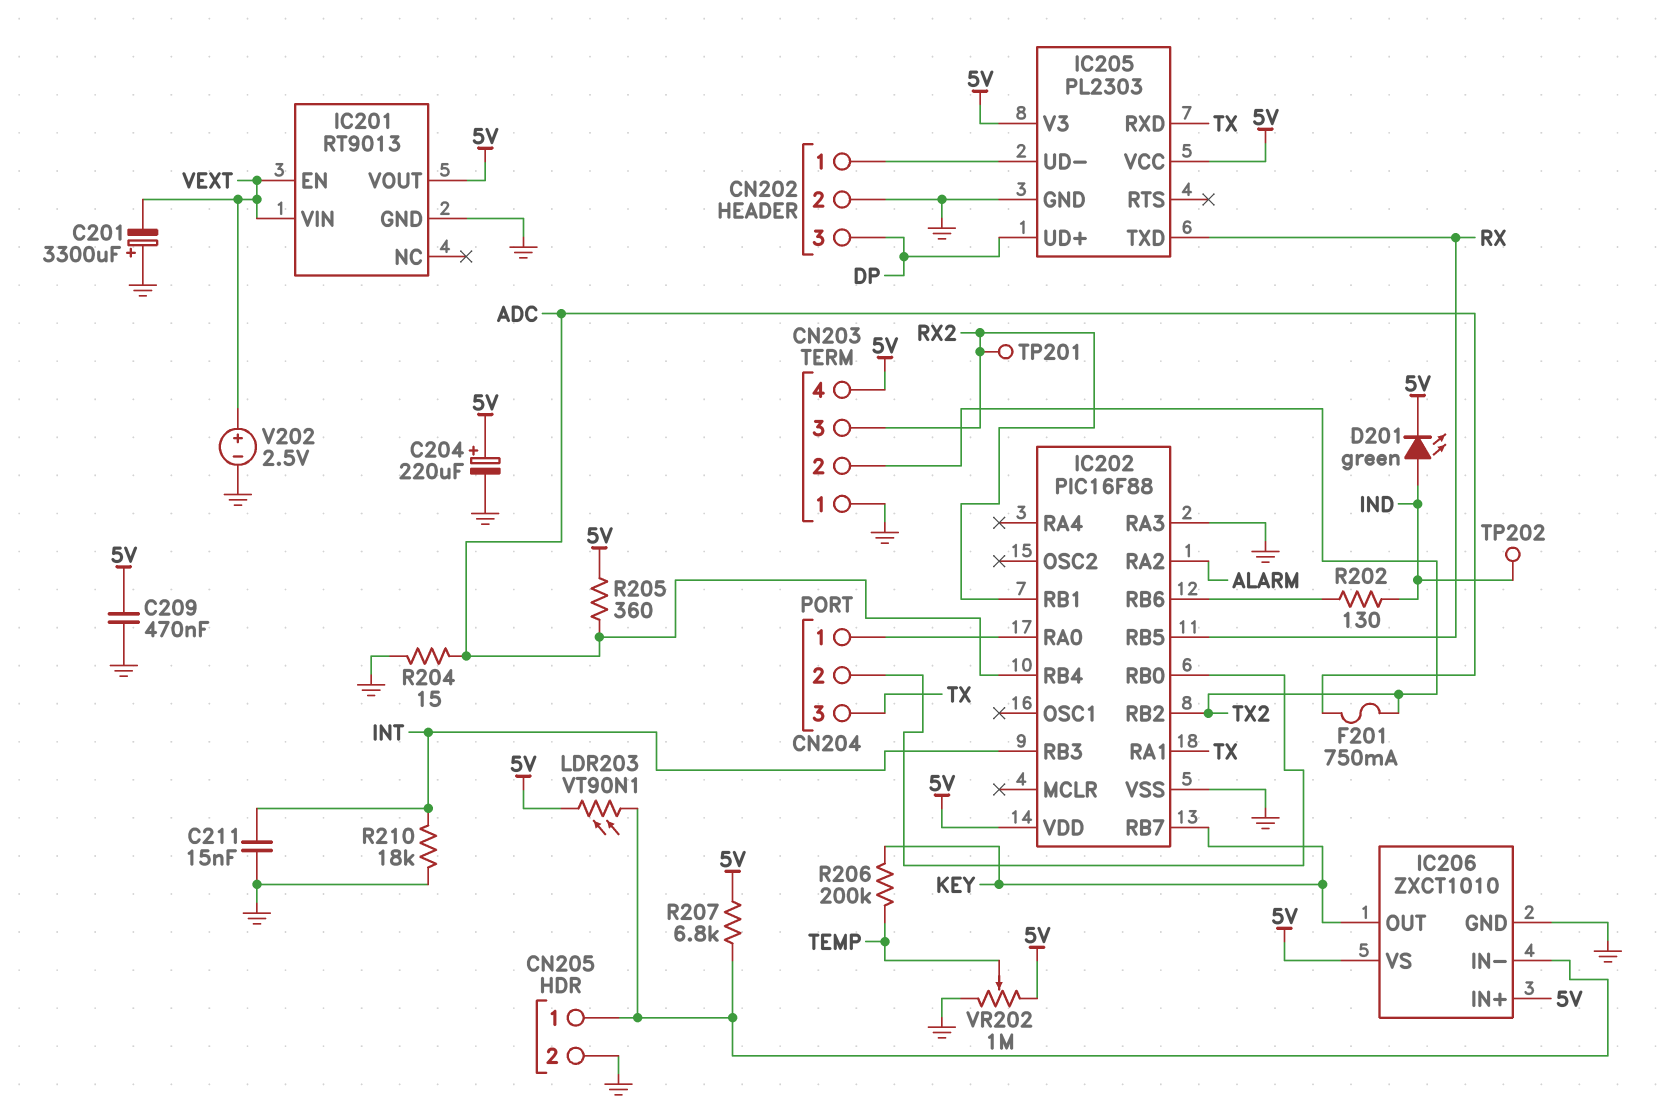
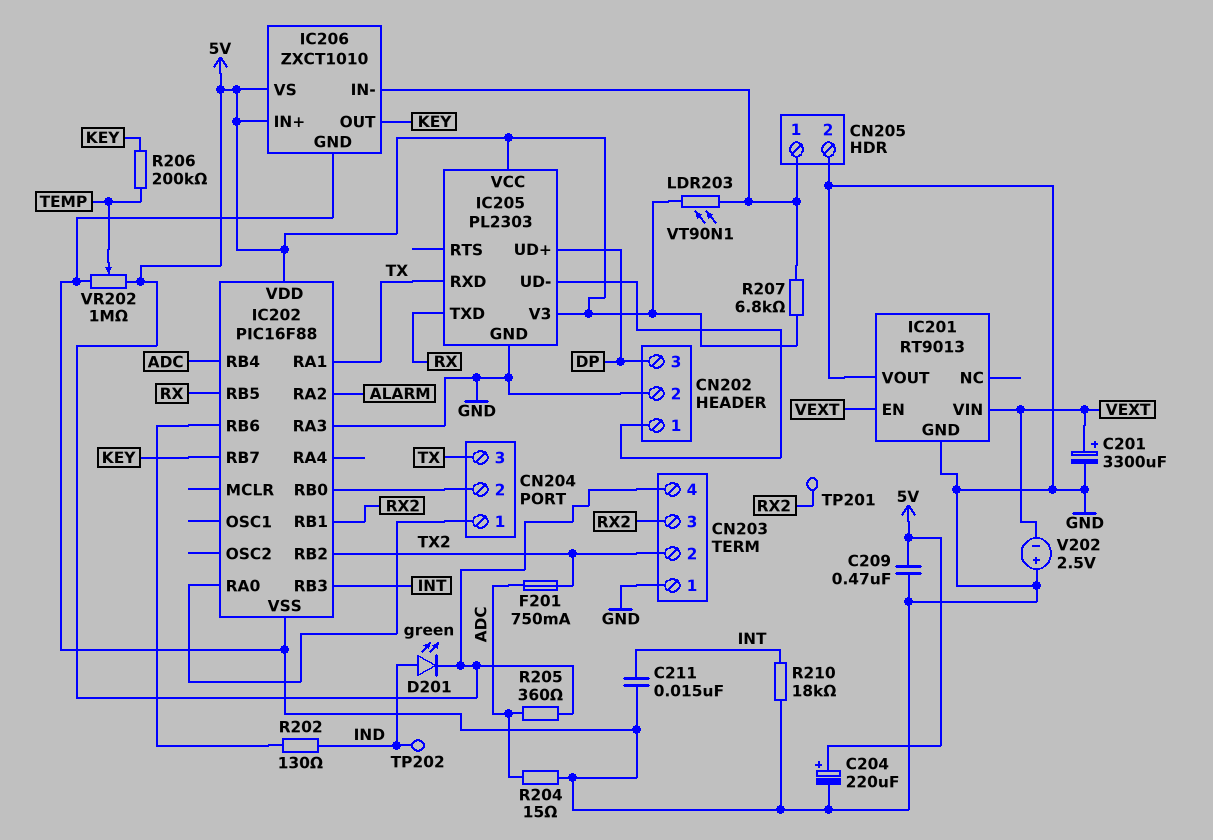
C201: 3300uF (plus GND, minus VEXT) -> 3300uF (plus VEXT, minus GND)
IC201 pin VOUT: 5V -> GND
V202: 2.5V (plus VEXT, minus GND) -> 2.5V (plus GND, minus VEXT)

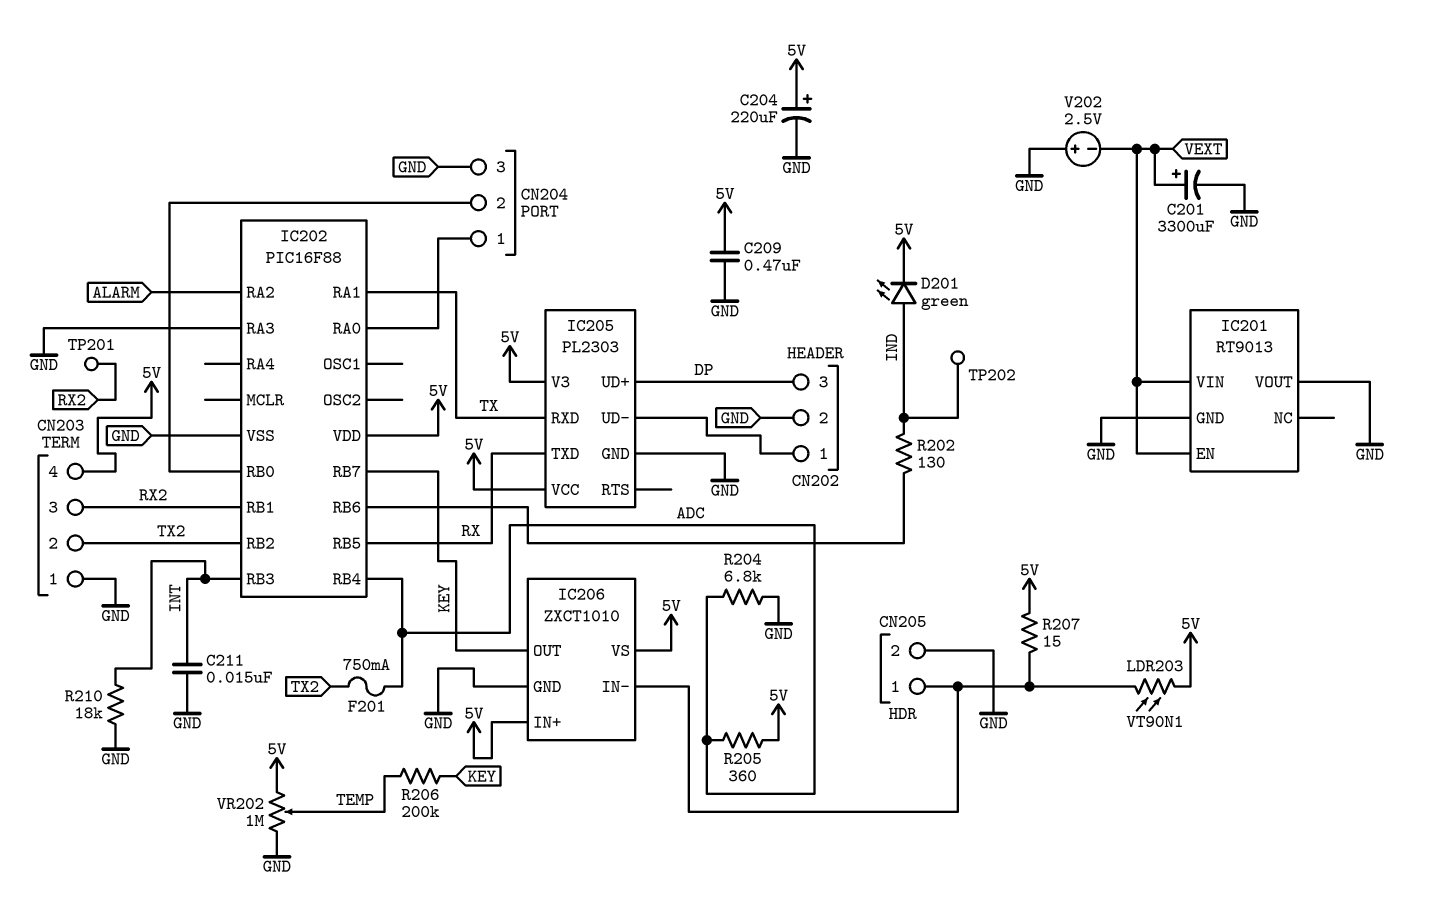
CN204 pin 3: TX -> GND
R204: 15 (ADC, GND) -> 6.8k (ADC, GND)
R207: 6.8k (5V, CN205/1) -> 15 (5V, CN205/1)

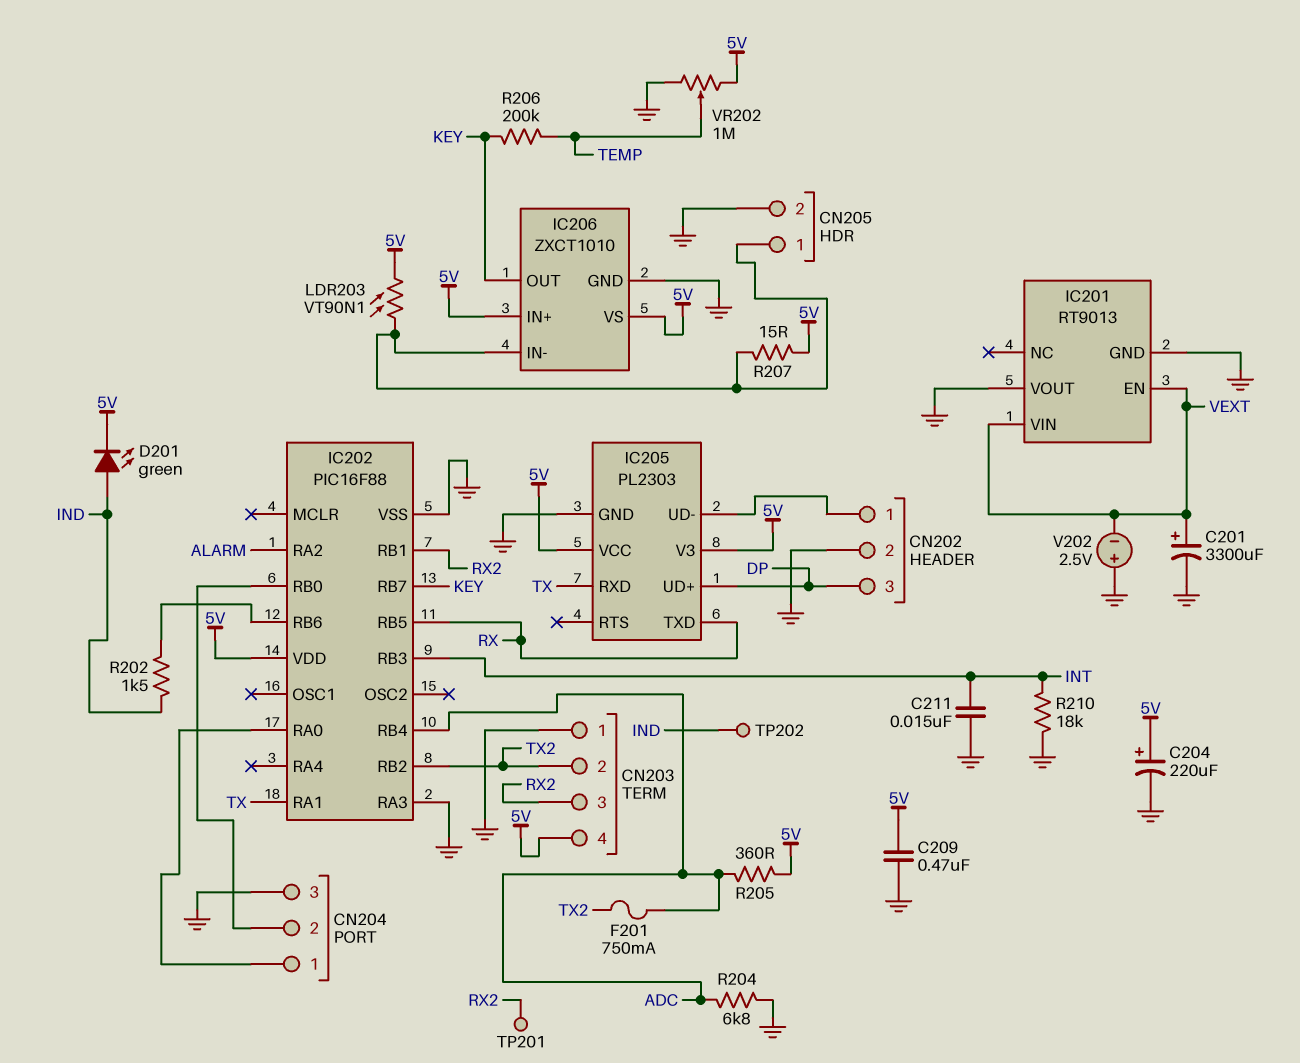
R202: 130 (IC202/RB6, IND) -> 1.5k (IC202/RB6, IND)

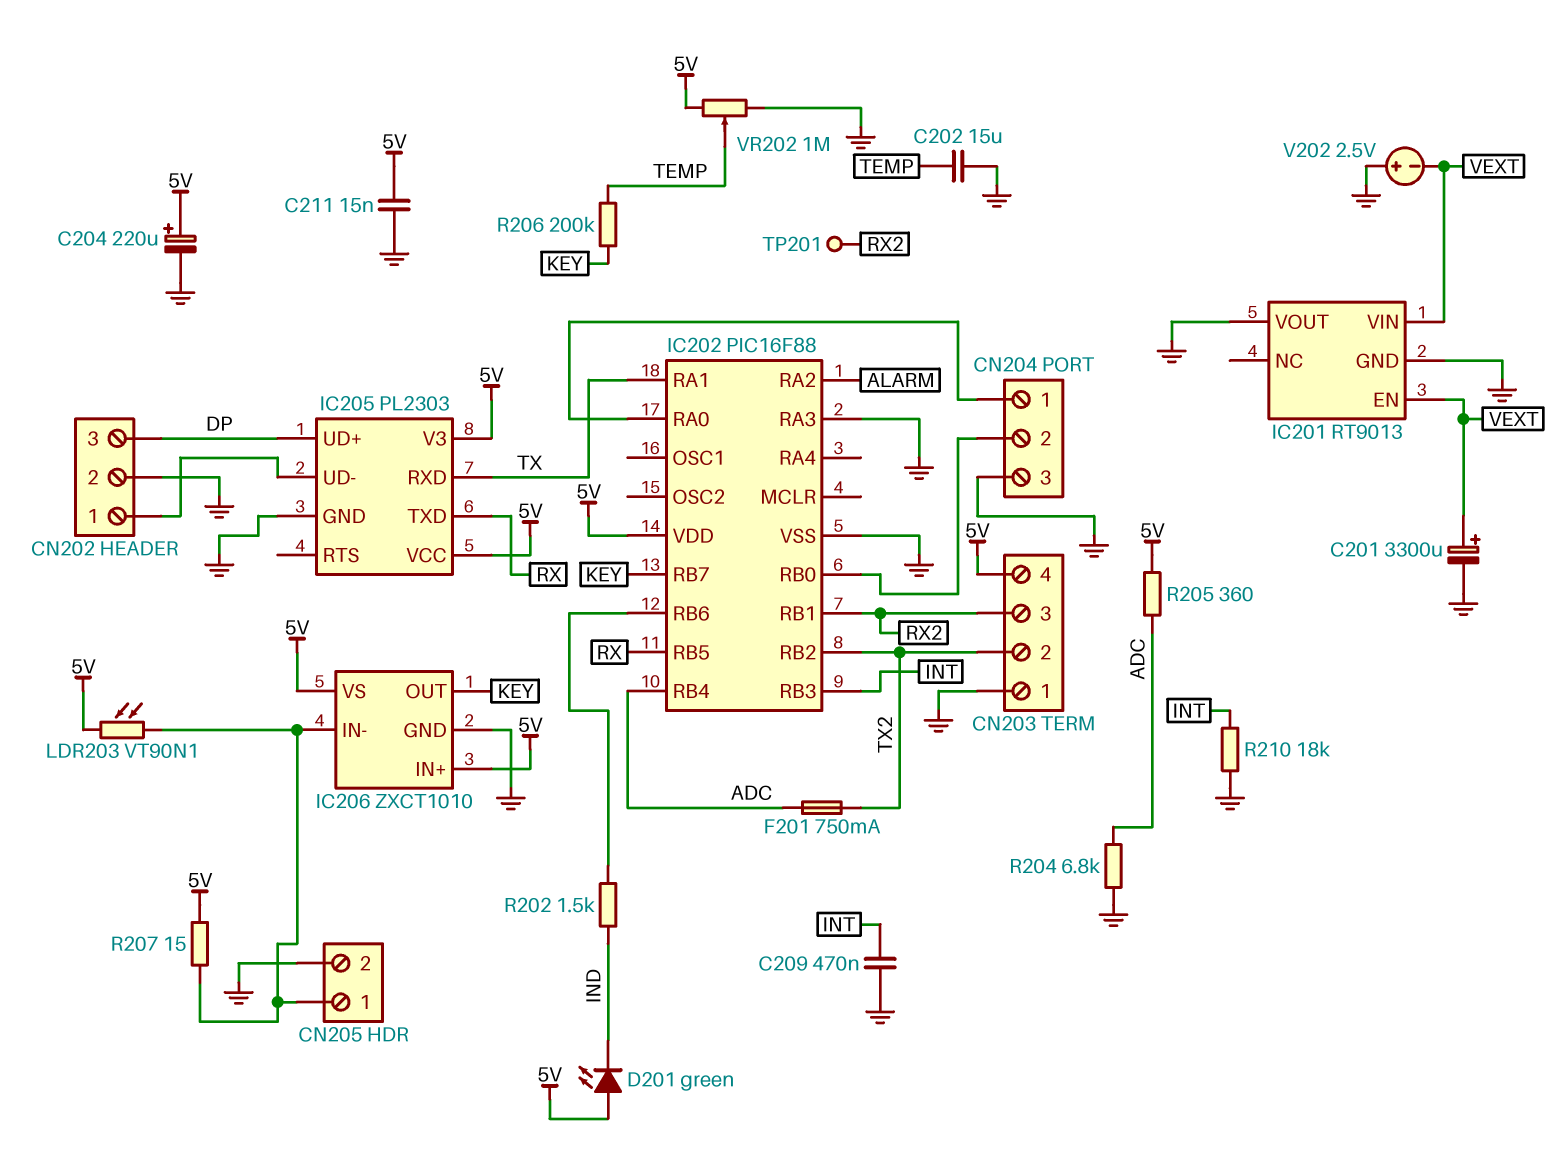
C202: none -> 15uF (GND, TEMP)
C209: 470nF (5V, GND) -> 470nF (GND, INT)
C211: 15nF (GND, INT) -> 15nF (5V, GND)
D201: LED green (A IND, K 5V) -> LED green (A 5V, K IND)
TP202: test point (IND) -> none

